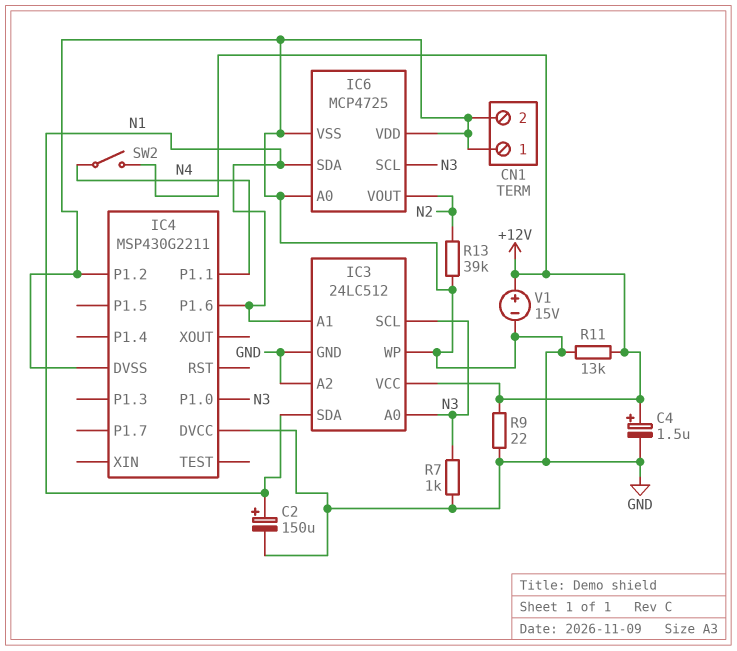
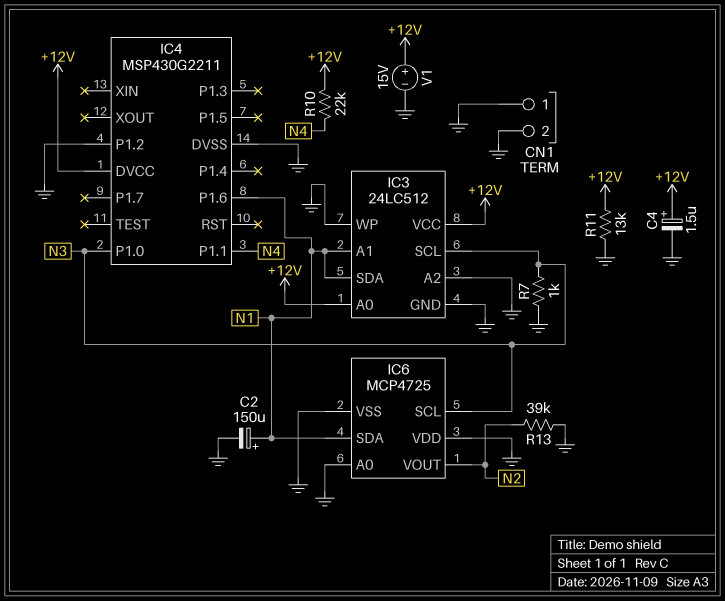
IC3 pin A0: N3 -> +12V
IC4 pin DVCC: GND -> +12V
R9: 22 (+12V, GND) -> none
R10: none -> 22k (+12V, N4)
SW2: switch (+12V, N4) -> none

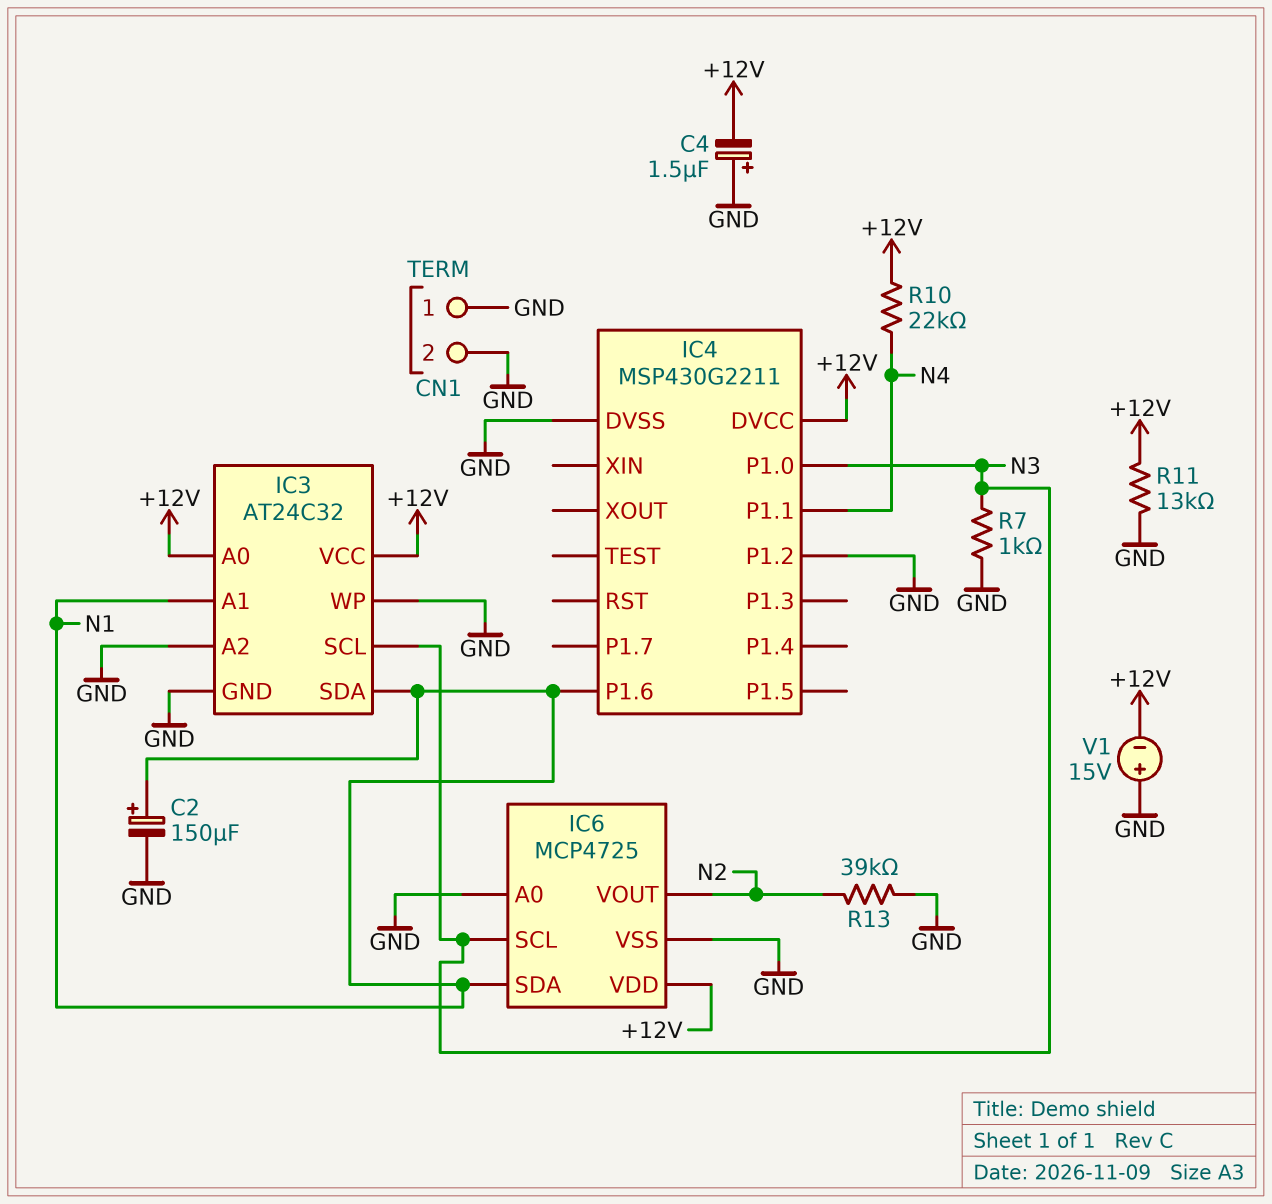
C4: 1.5uF (plus +12V, minus GND) -> 1.5uF (plus GND, minus +12V)
IC3: 24LC512 -> AT24C32
IC6 pin VDD: GND -> +12V
V1: 15V (plus +12V, minus GND) -> 15V (plus GND, minus +12V)

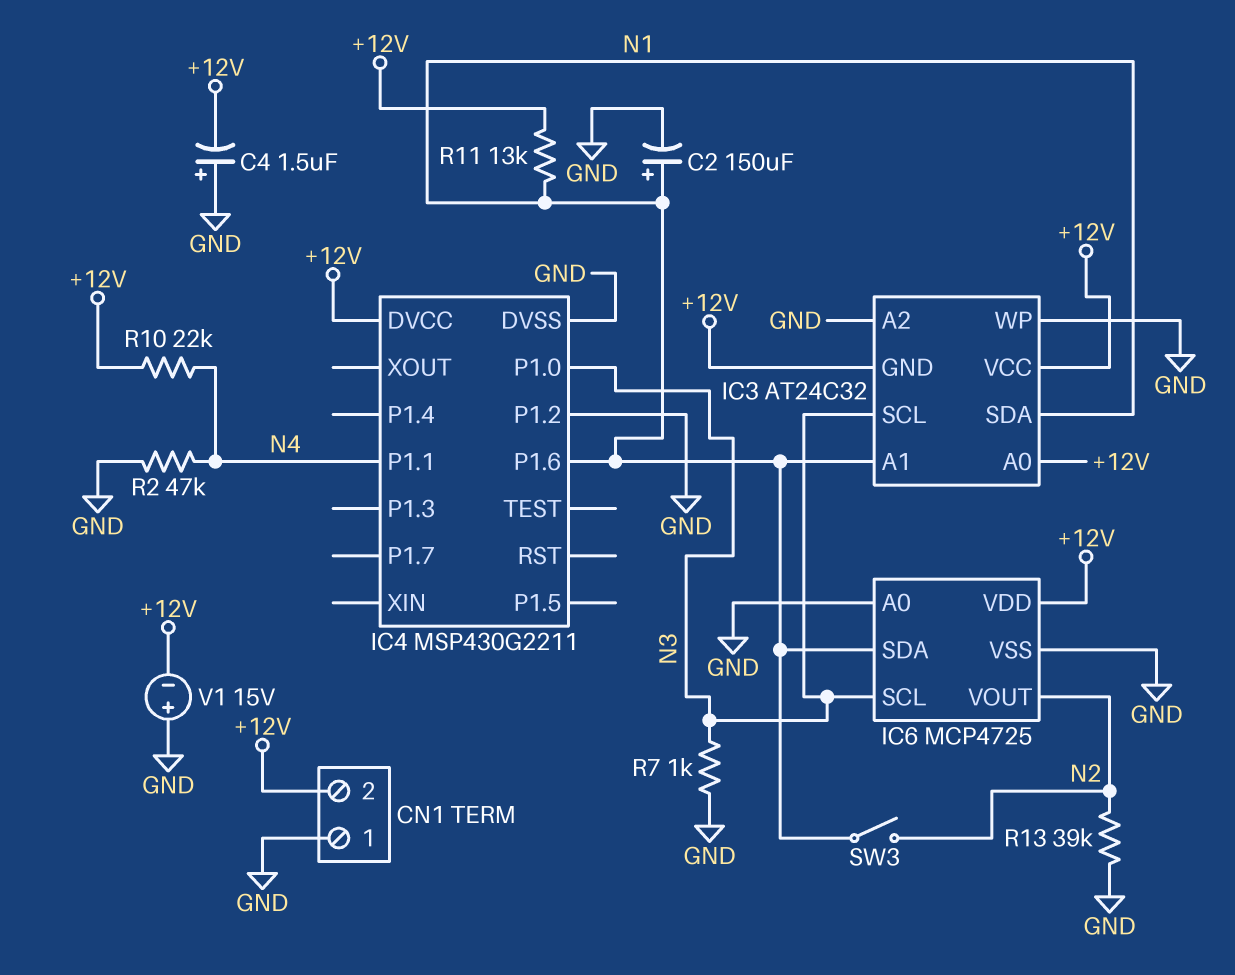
CN1 pin 2: GND -> +12V
IC3 pin GND: GND -> +12V
R2: none -> 47k (GND, N4)
R11: 13k (+12V, GND) -> 13k (+12V, N1)
SW3: none -> switch (N1, N2)

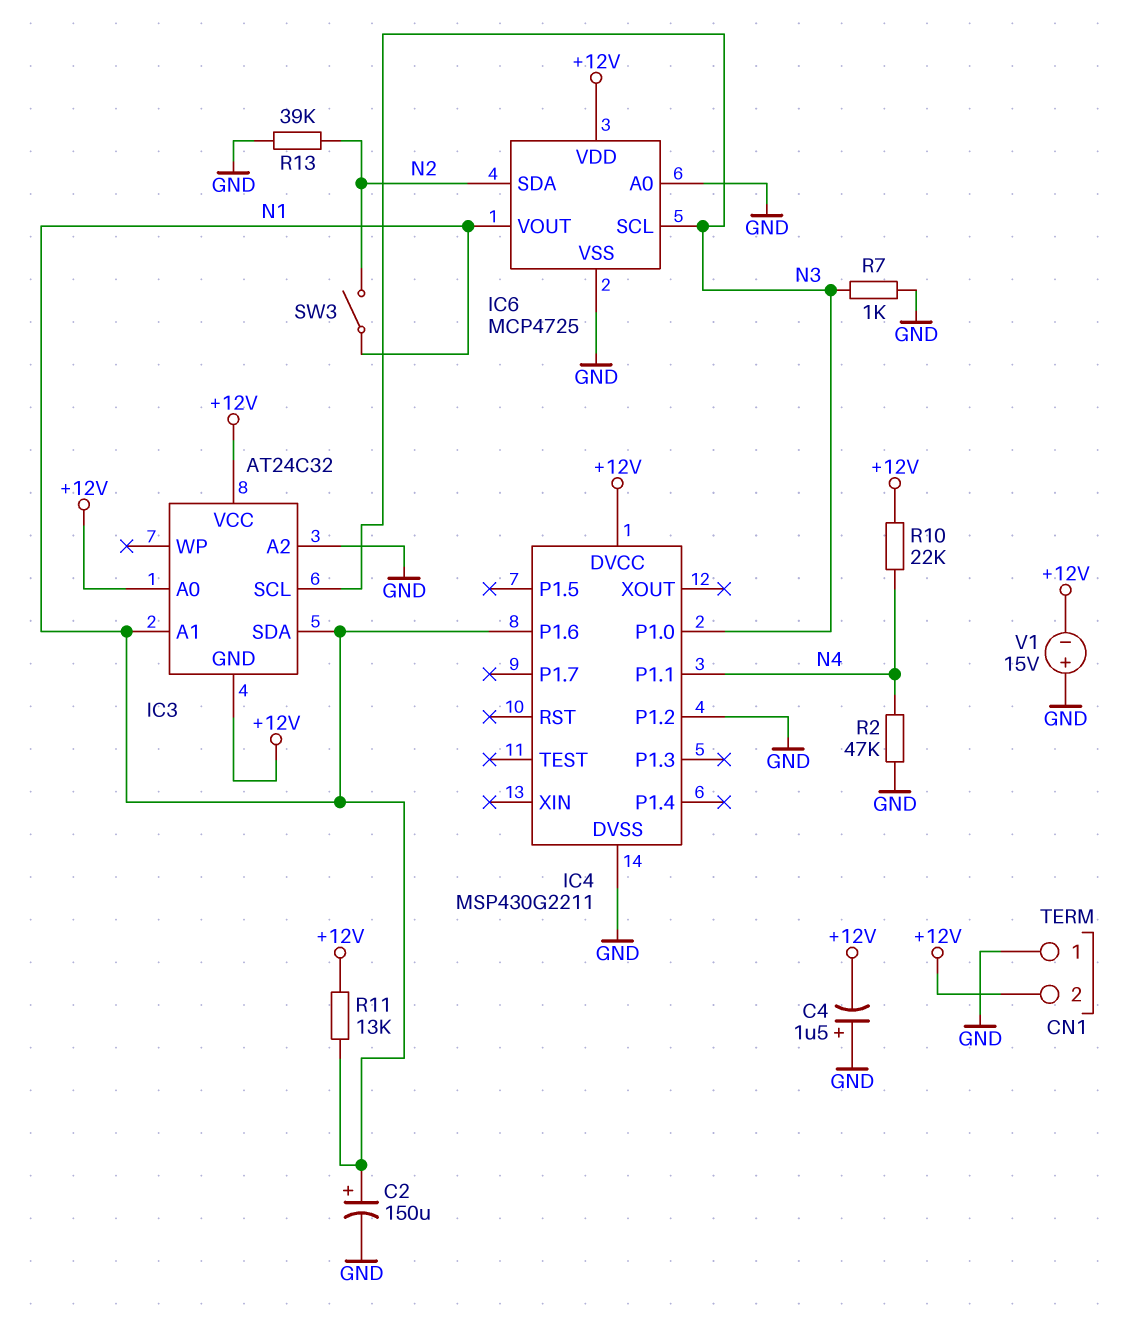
IC3 pin WP: GND -> none
IC6 pin SDA: N1 -> N2
IC6 pin VOUT: N2 -> N1

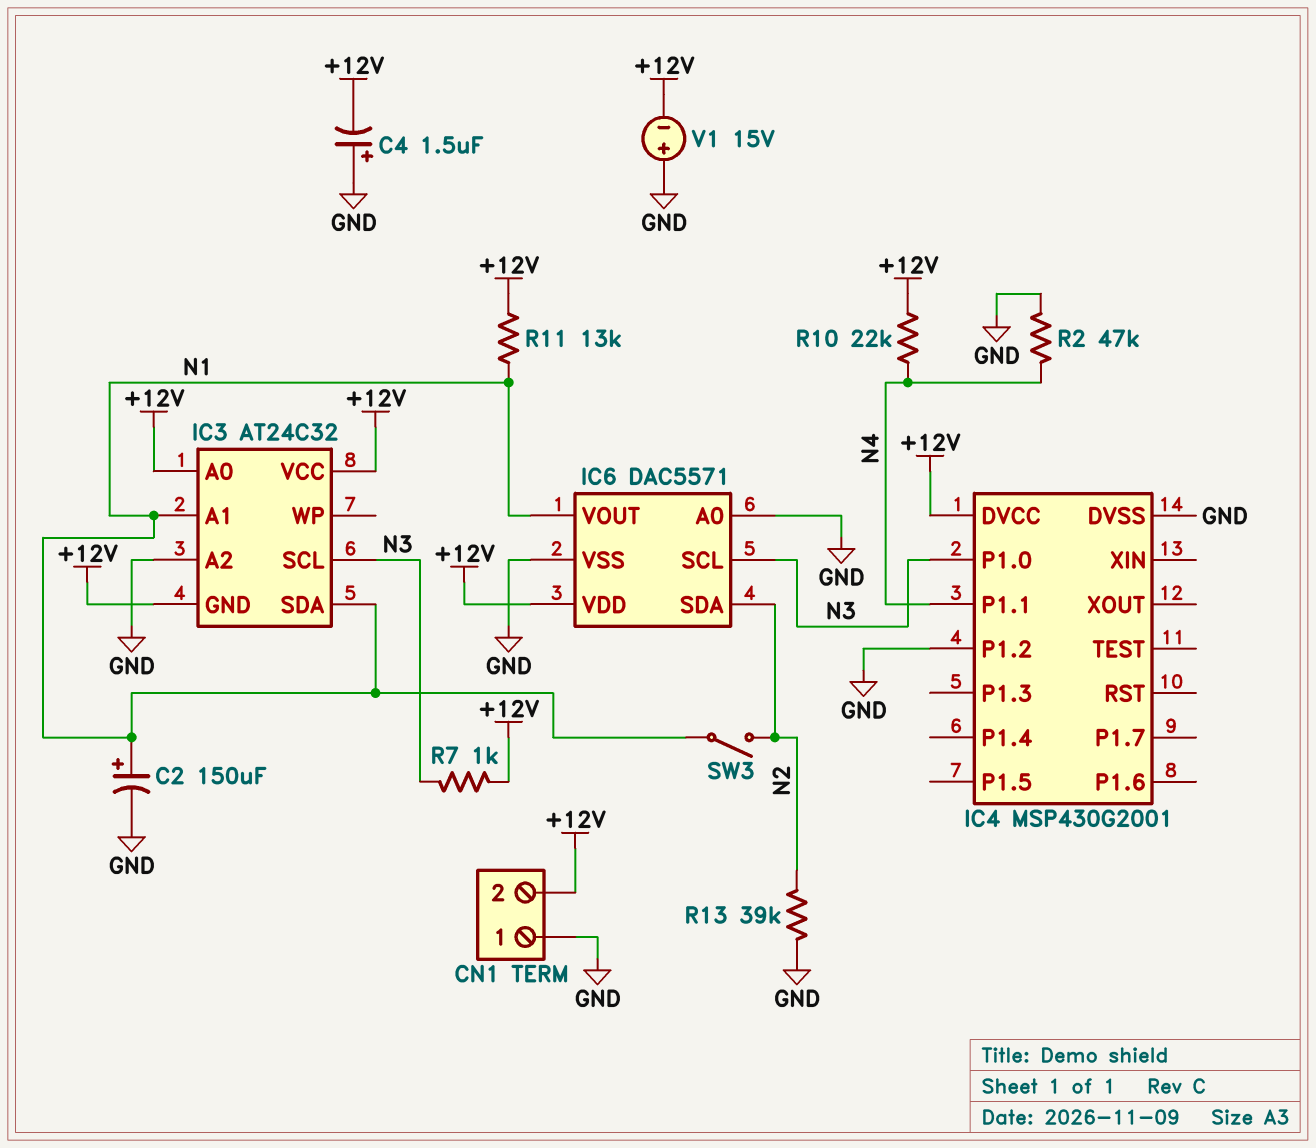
IC4: MSP430G2211 -> MSP430G2001
IC4 pin P1.6: N1 -> none
IC6: MCP4725 -> DAC5571
R7: 1k (GND, N3) -> 1k (+12V, N3)

